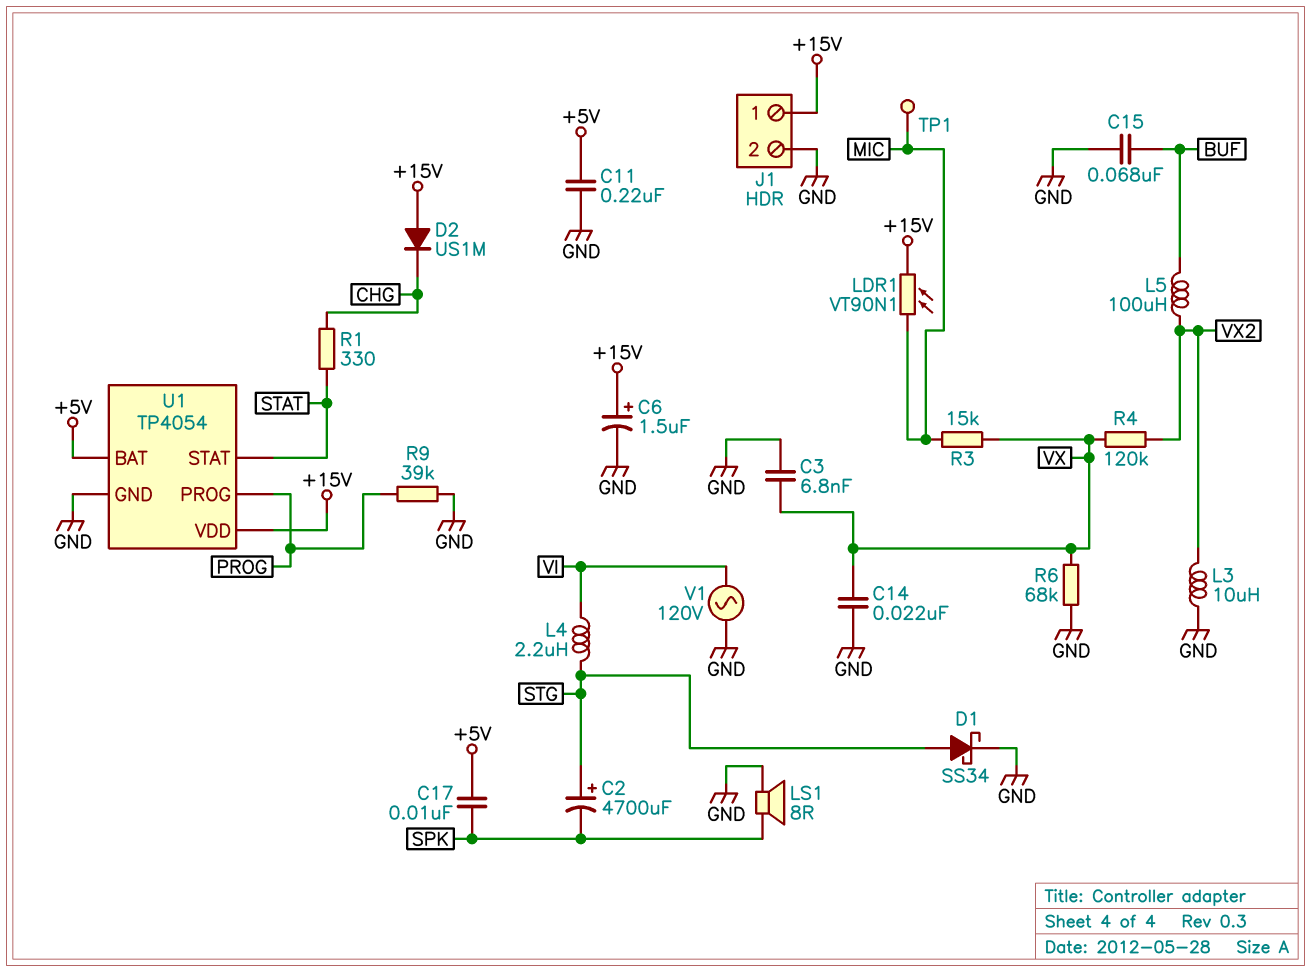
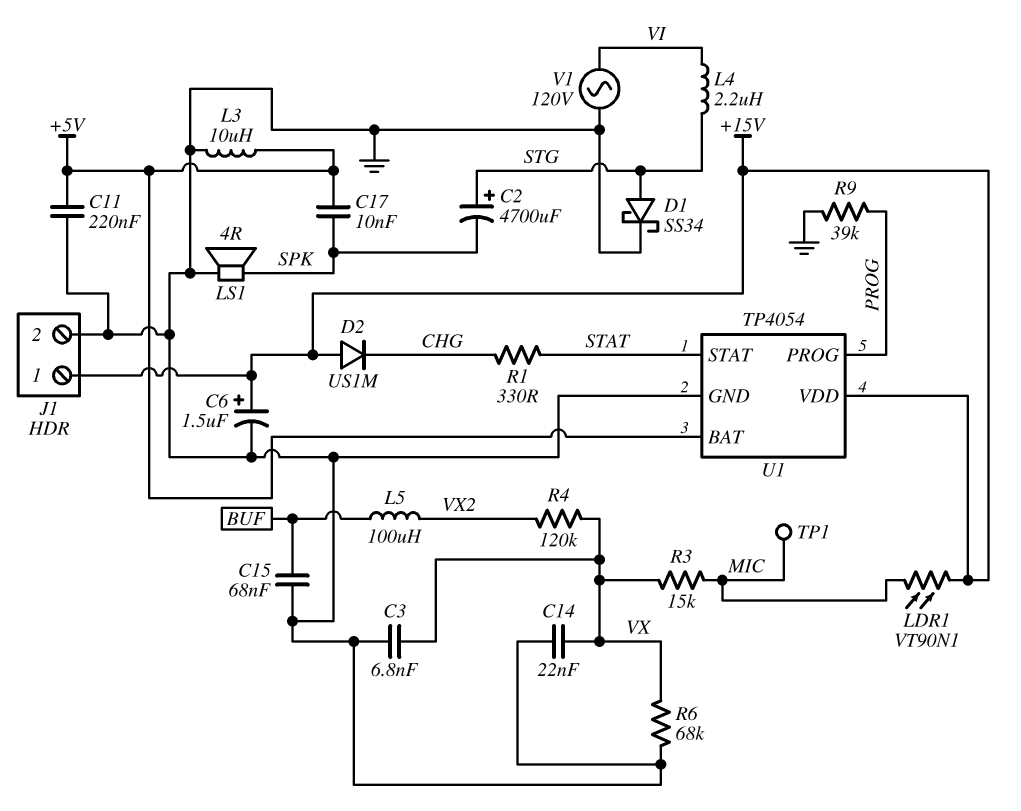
L3: 10uH (GND, VX2) -> 10uH (+5V, GND)
LS1: speaker 8R (GND, SPK) -> speaker 4R (GND, SPK)

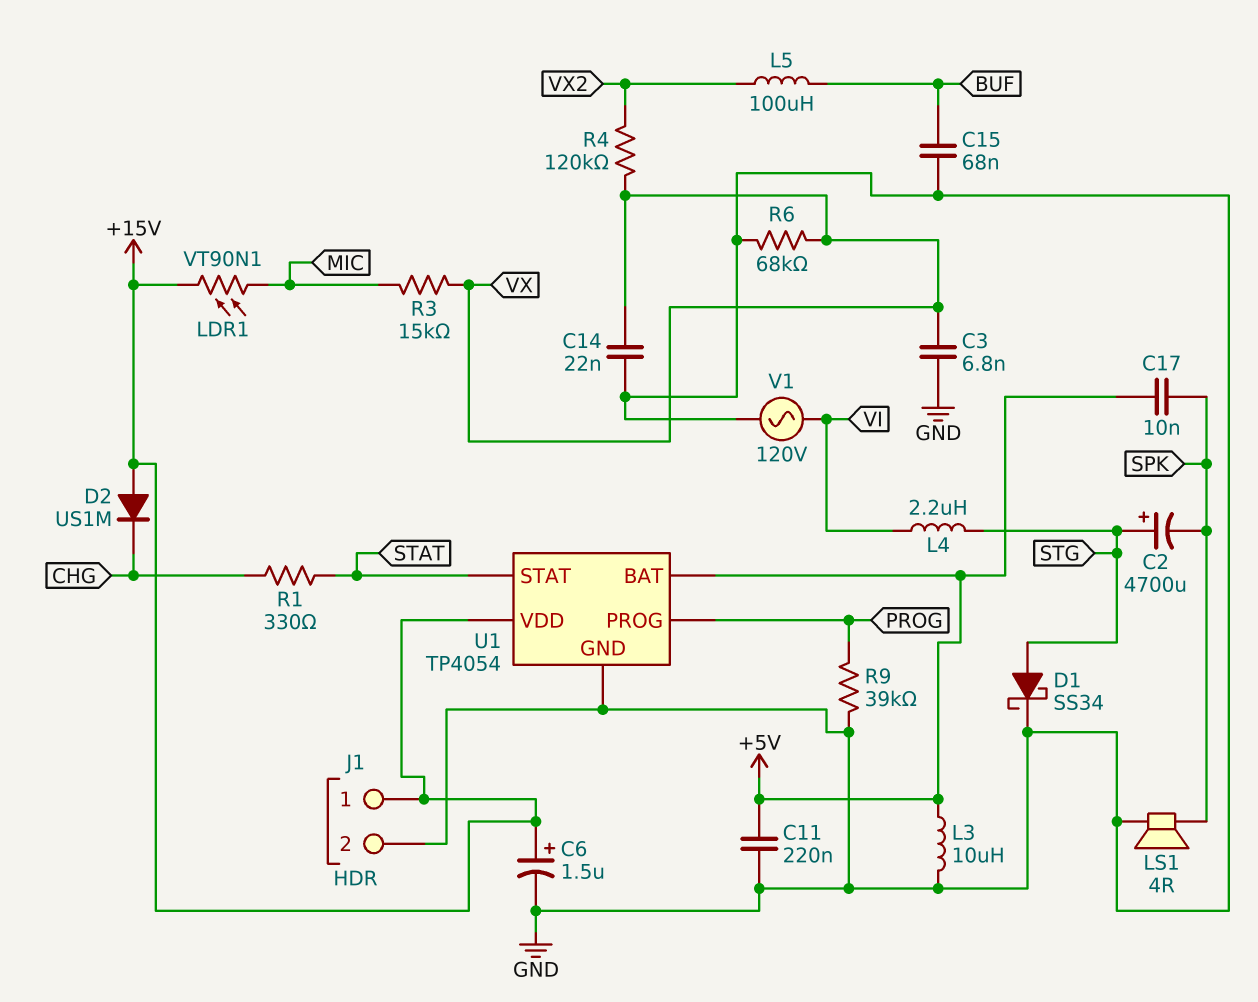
TP1: test point (MIC) -> none

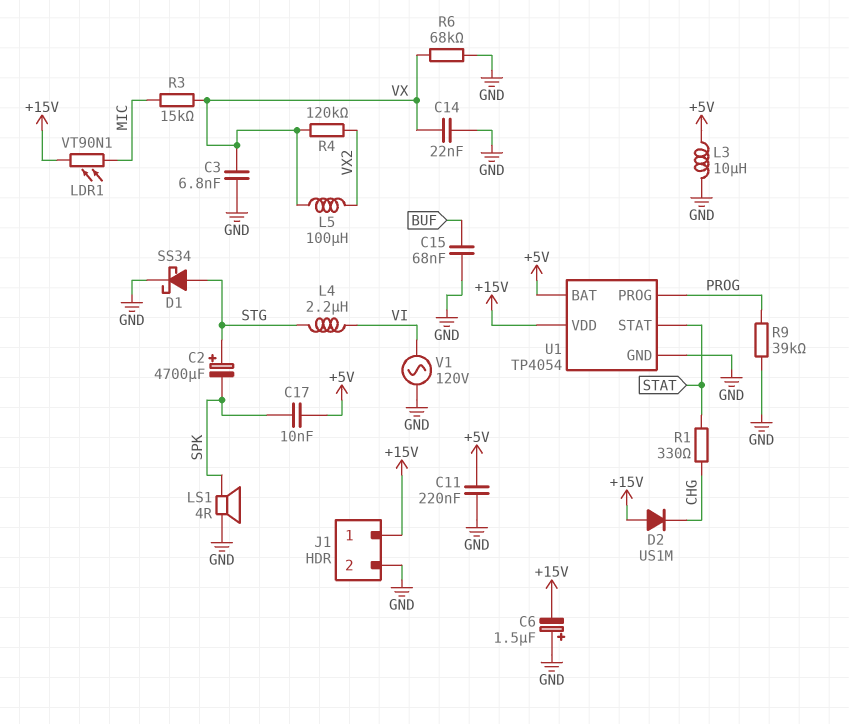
C6: 1.5uF (plus +15V, minus GND) -> 1.5uF (plus GND, minus +15V)
L5: 100uH (BUF, VX2) -> 100uH (VX, VX2)

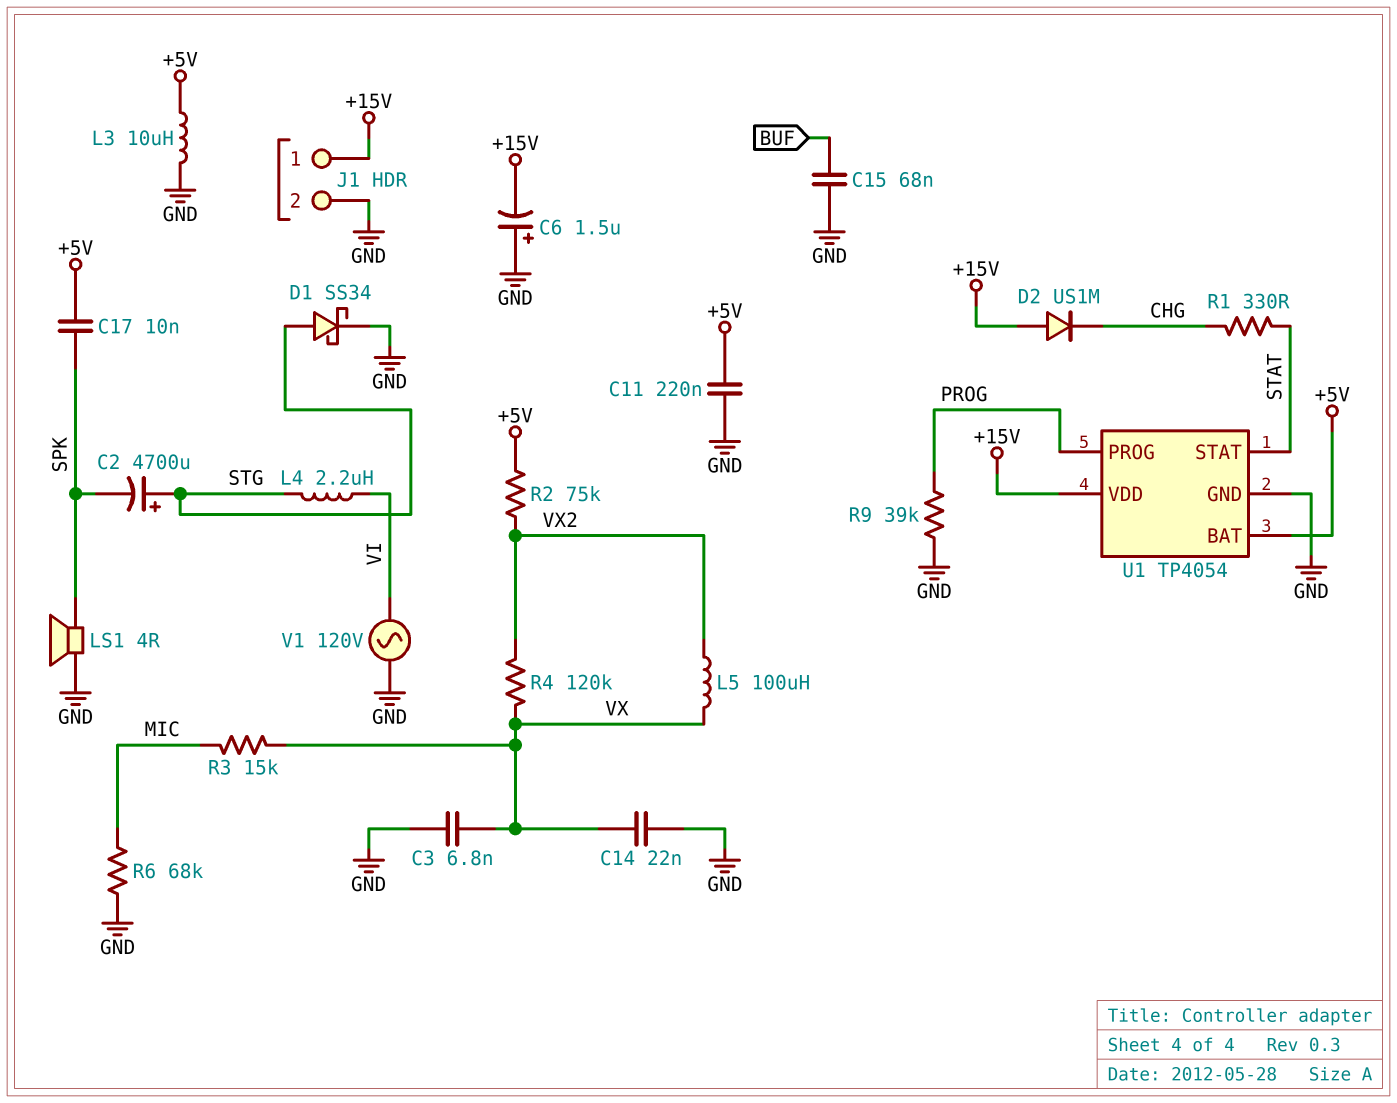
LDR1: VT90N1 (+15V, MIC) -> none
R2: none -> 75k (+5V, VX2)
R6: 68k (GND, VX) -> 68k (GND, MIC)

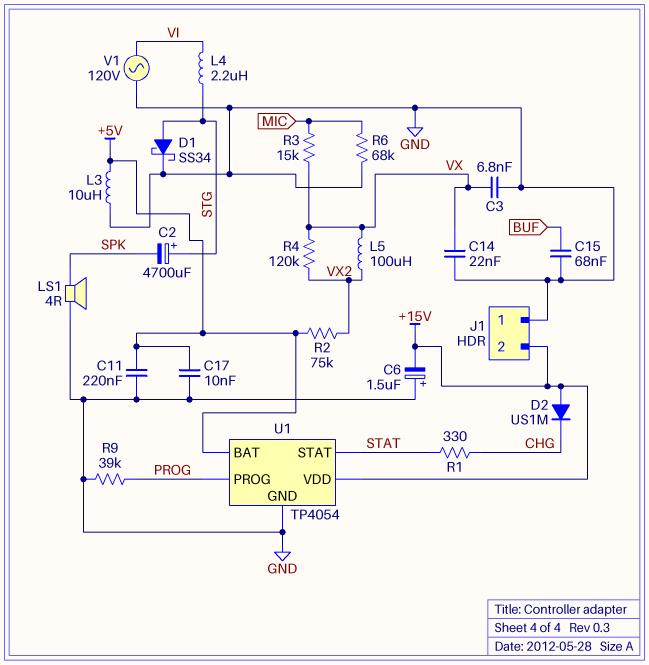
C17: 10nF (+5V, SPK) -> 10nF (+5V, GND)
J1 pin 1: +15V -> GND
J1 pin 2: GND -> +15V

